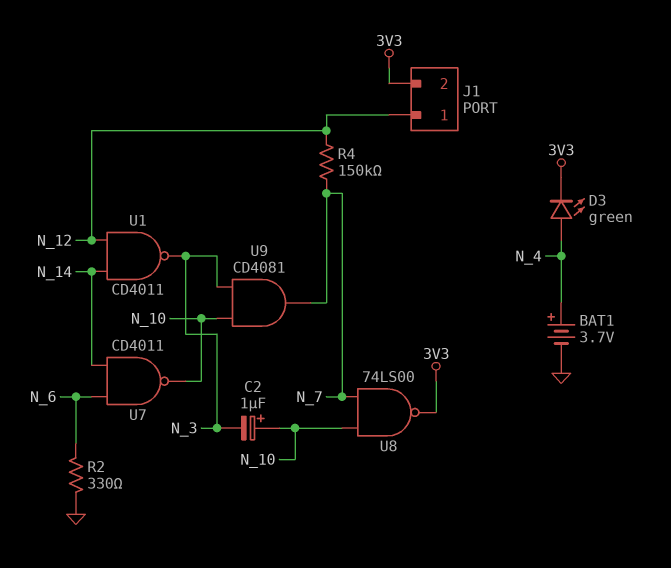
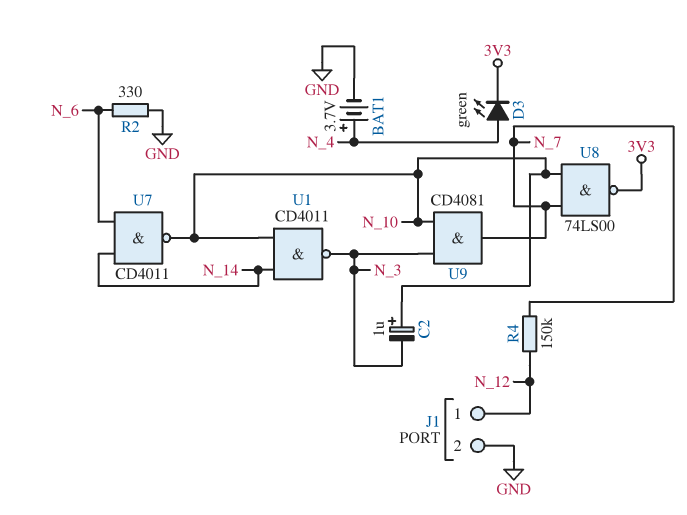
J1 pin 2: 3V3 -> GND
U1: NAND CD4011 (in N_12, in N_14, out N_3) -> NAND CD4011 (in N_10, in N_14, out N_3)

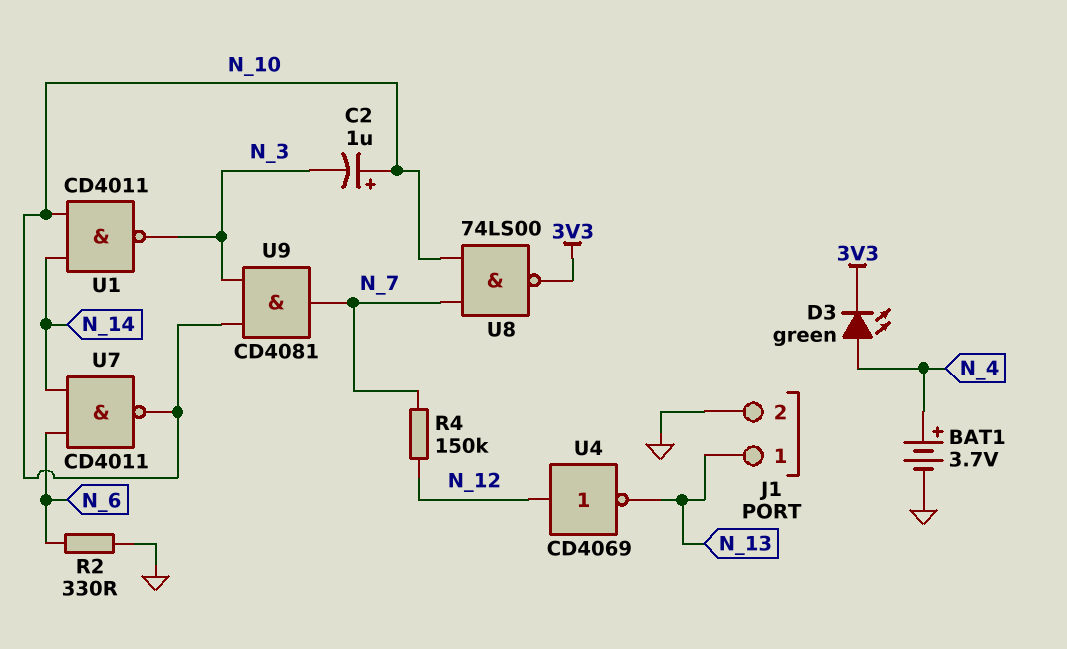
J1 pin 1: N_12 -> N_13
U4: none -> NOT CD4069 (in N_12, out N_13)

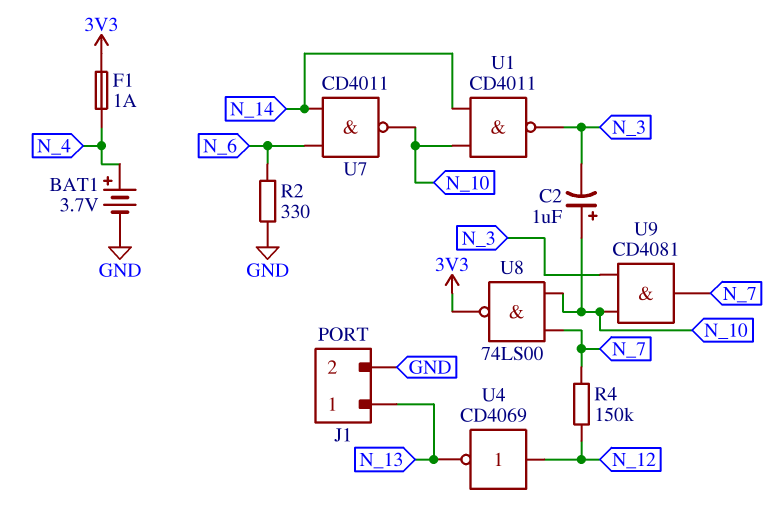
D3: LED green (A N_4, K 3V3) -> none
F1: none -> 1A (3V3, N_4)

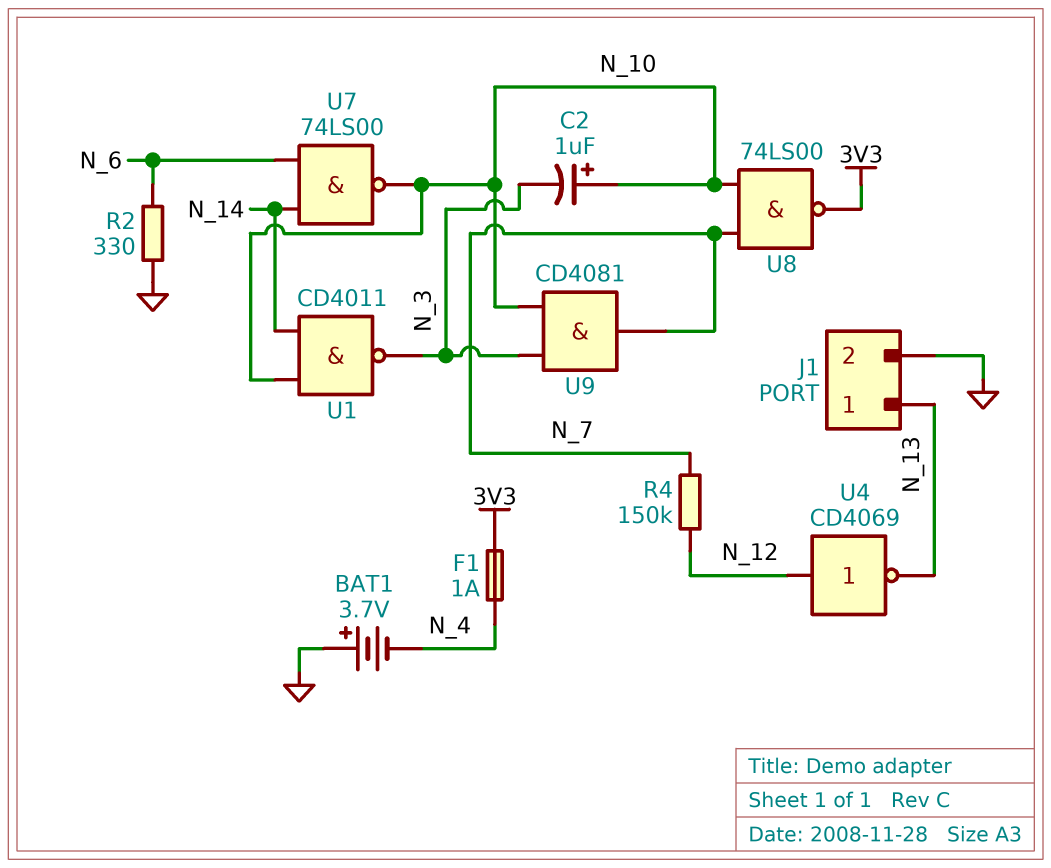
BAT1: 3.7V (plus N_4, minus GND) -> 3.7V (plus GND, minus N_4)
U7: NAND CD4011 (in N_6, in N_14, out N_10) -> NAND 74LS00 (in N_6, in N_14, out N_10)

